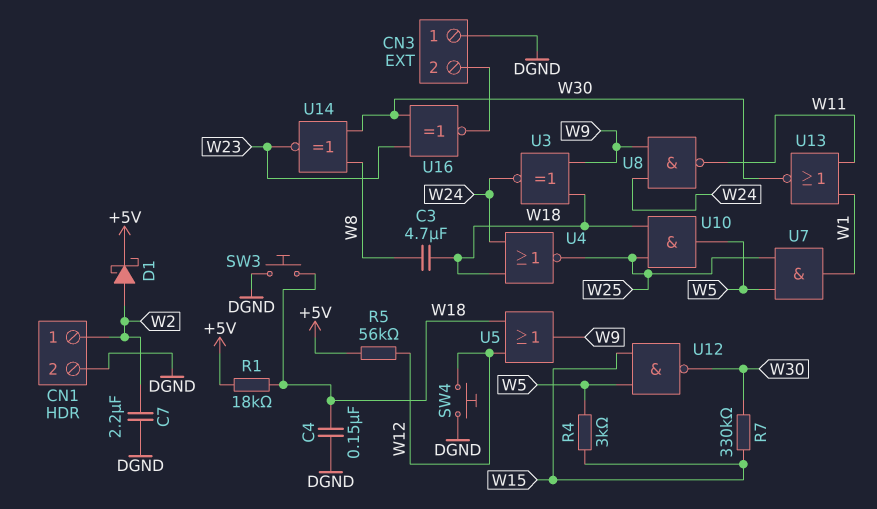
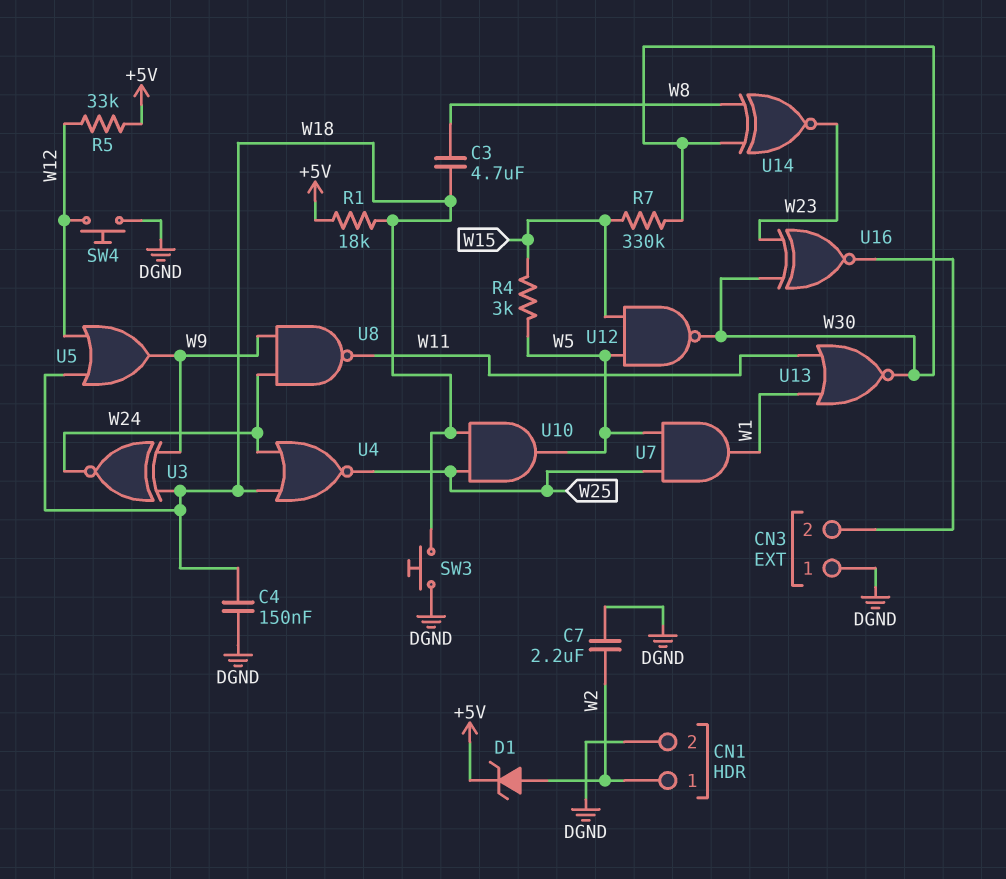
D1: schottky (A W2, K +5V) -> zener (A W2, K +5V)
R5: 56k (+5V, W12) -> 33k (+5V, W12)

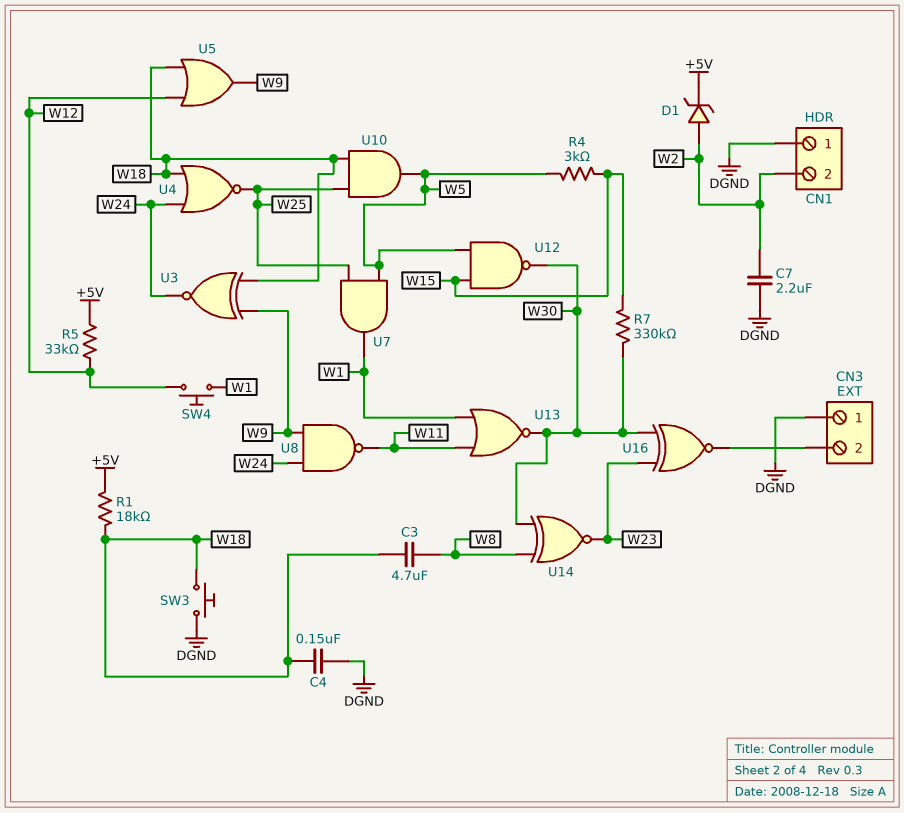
CN1 pin 1: W2 -> DGND
CN1 pin 2: DGND -> W2
SW4: button (DGND, W12) -> button (W1, W12)

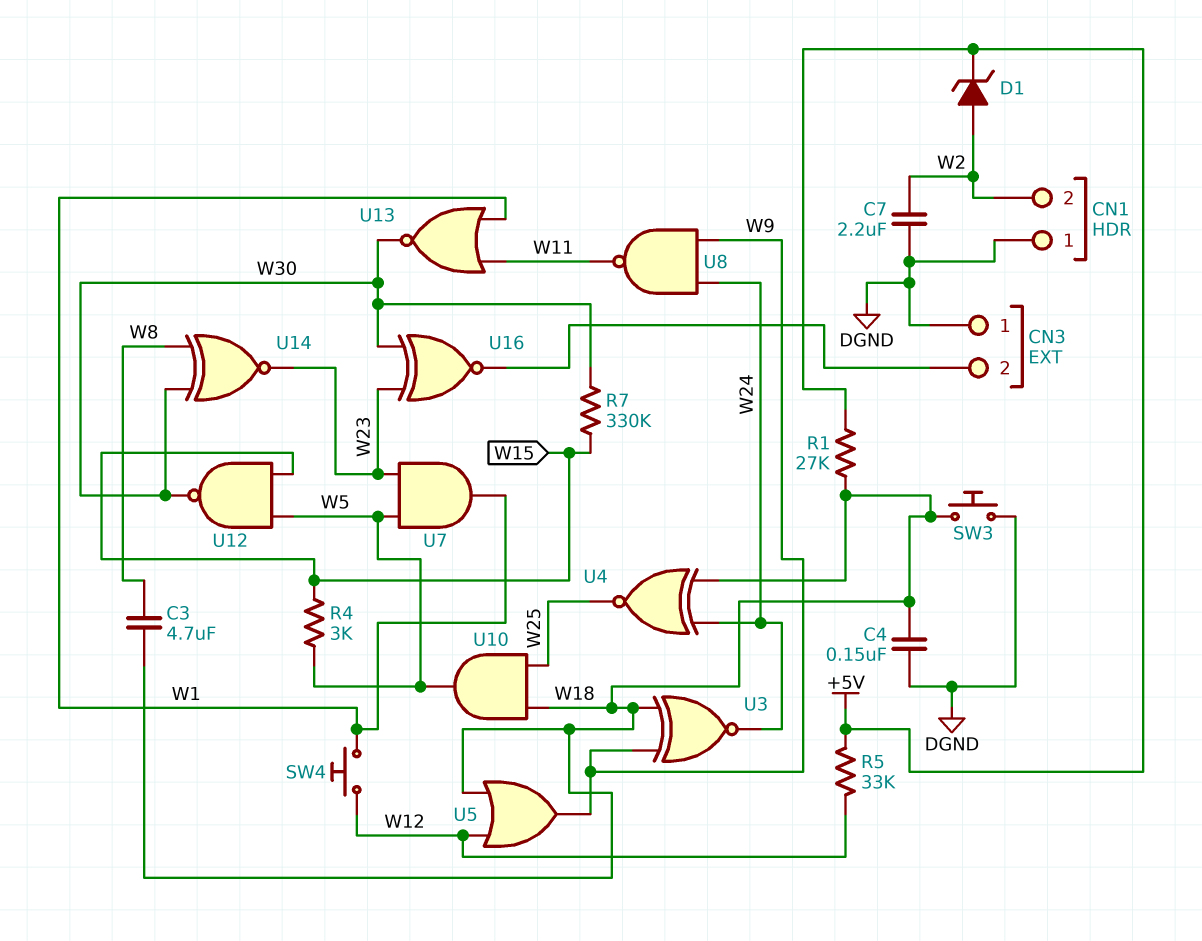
R1: 18k (+5V, W18) -> 27k (+5V, W18)
U4: NOR (in W18, in W24, out W25) -> XNOR (in W18, in W24, out W25)
U7: AND (in W5, in W25, out W1) -> AND (in W5, in W23, out W1)

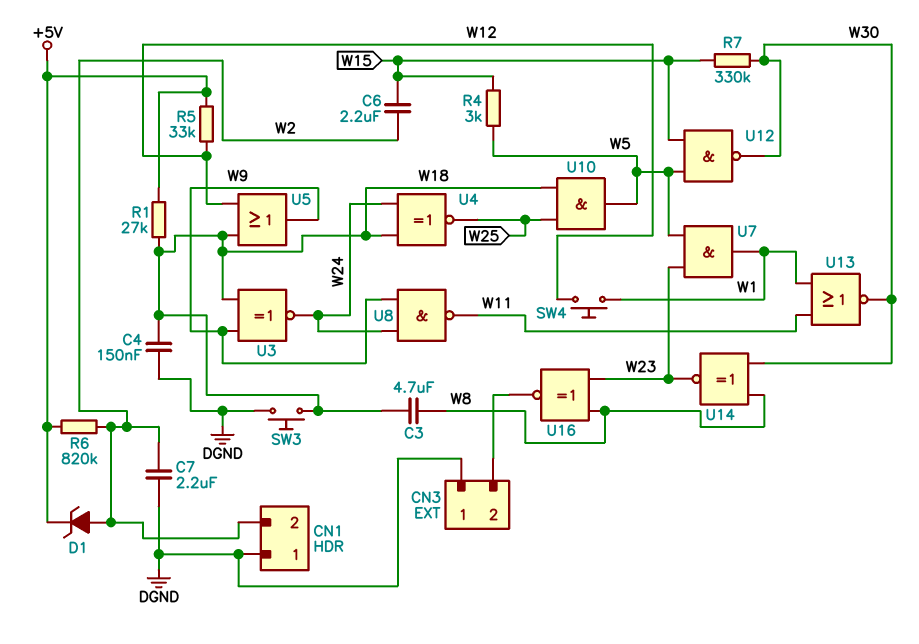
C6: none -> 2.2uF (W2, W15)
R6: none -> 820k (+5V, W2)
U16: XNOR (in W23, in W30, out CN3/2) -> XNOR (in W8, in W23, out CN3/2)

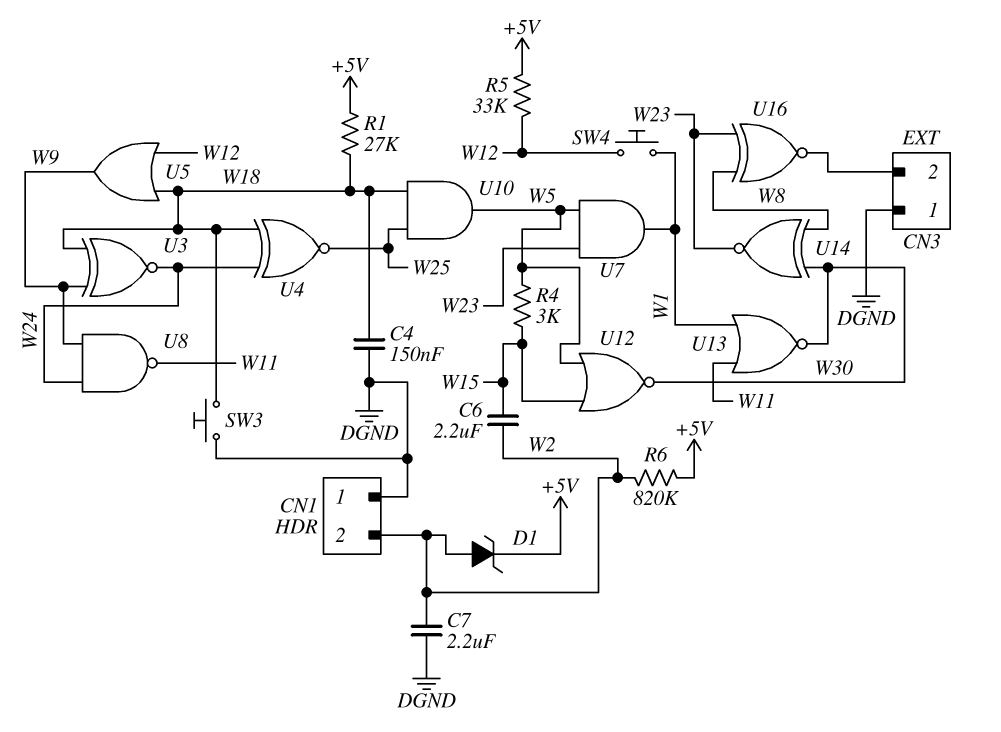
C3: 4.7uF (W8, W18) -> none
R7: 330k (W15, W30) -> none
U12: NAND (in W5, in W15, out W30) -> NOR (in W5, in W15, out W30)

